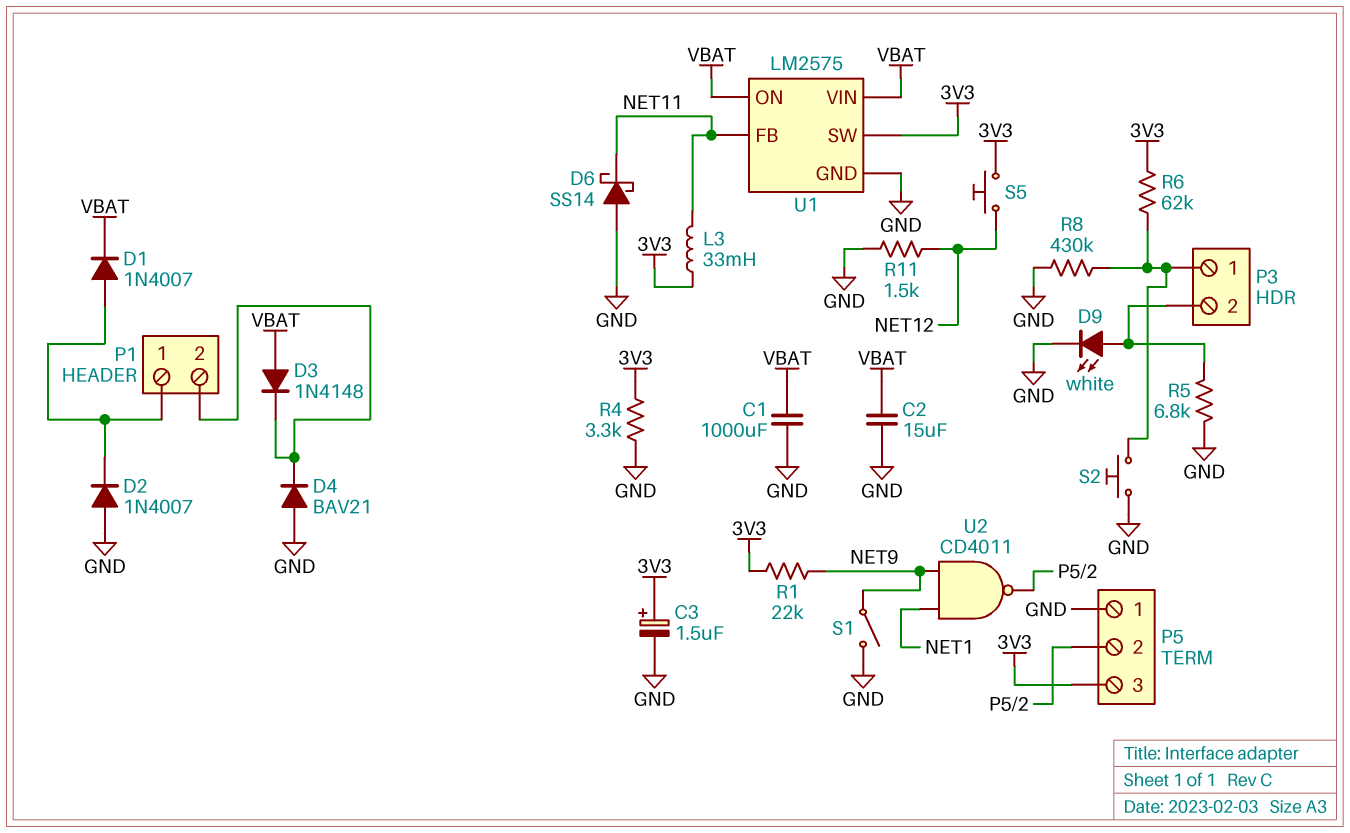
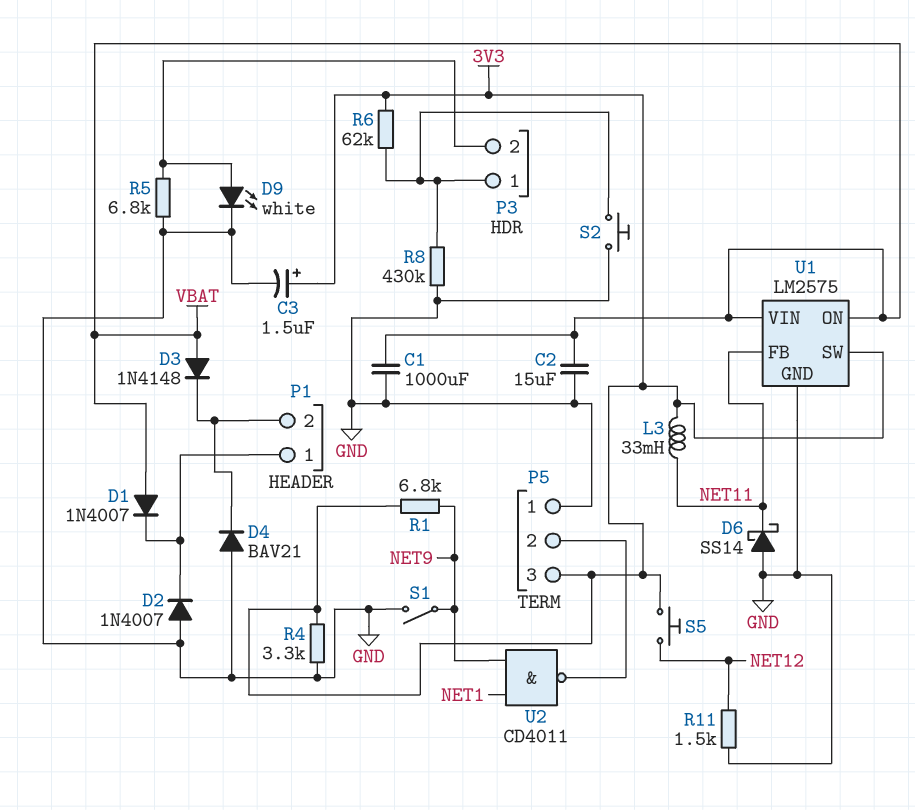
D1: diode 1N4007 (A P1/1, K VBAT) -> diode 1N4007 (A VBAT, K P1/1)
R1: 22k (3V3, NET9) -> 6.8k (3V3, NET9)

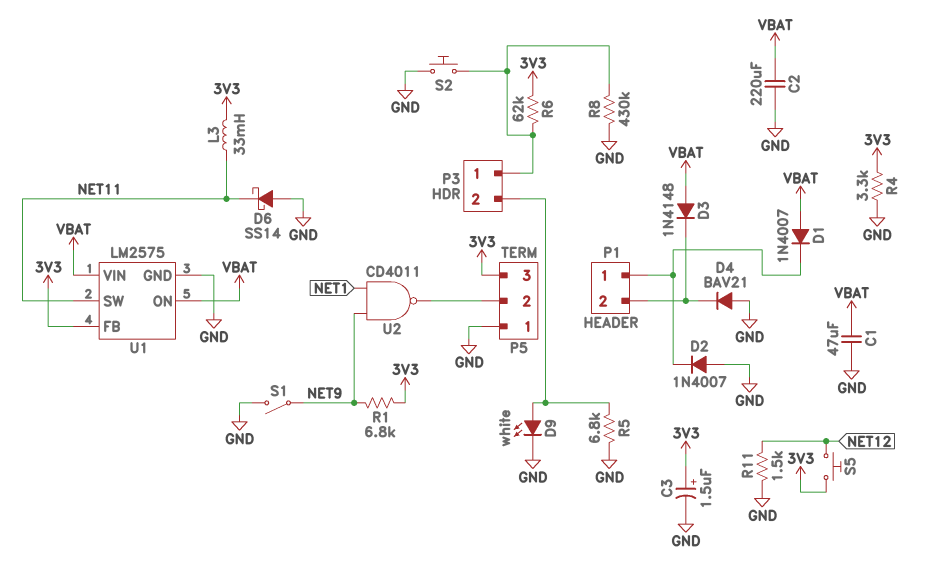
C1: 1000uF (GND, VBAT) -> 47uF (GND, VBAT)
C2: 15uF (GND, VBAT) -> 220uF (GND, VBAT)
U1 pin FB: NET11 -> 3V3
U1 pin SW: 3V3 -> NET11

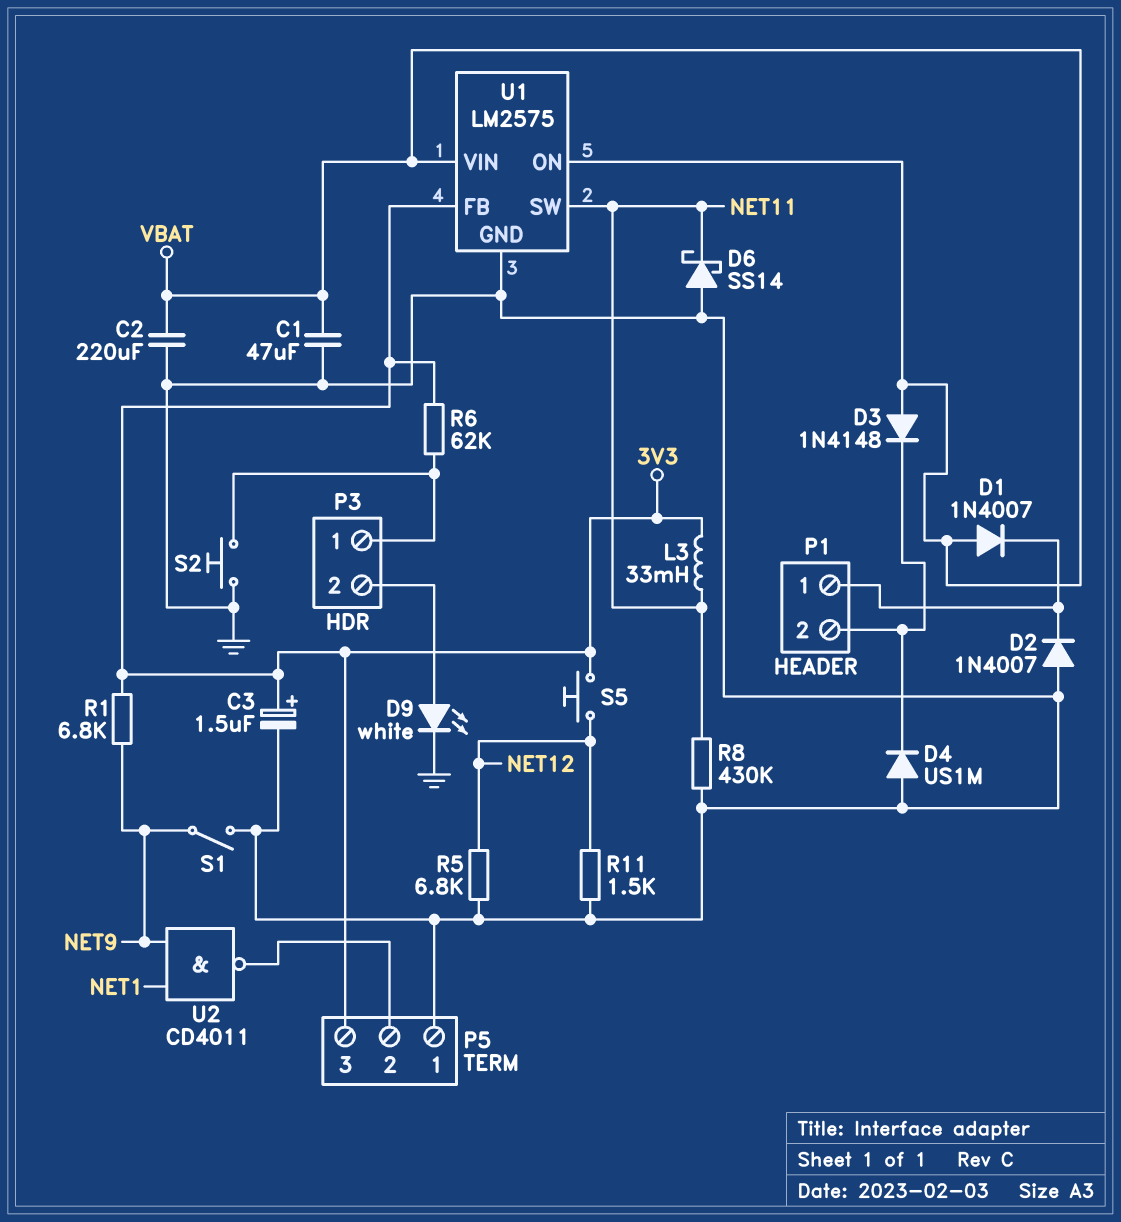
D4: diode BAV21 (A GND, K P1/2) -> diode US1M (A GND, K P1/2)
R4: 3.3k (3V3, GND) -> none
R5: 6.8k (GND, P3/2) -> 6.8k (GND, NET12)
R8: 430k (GND, P3/1) -> 430k (GND, NET11)

